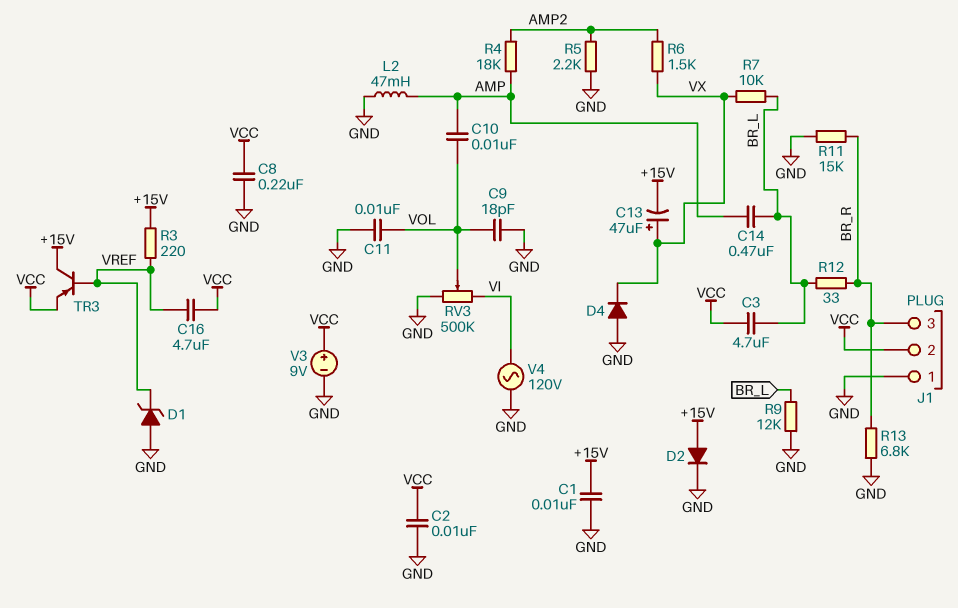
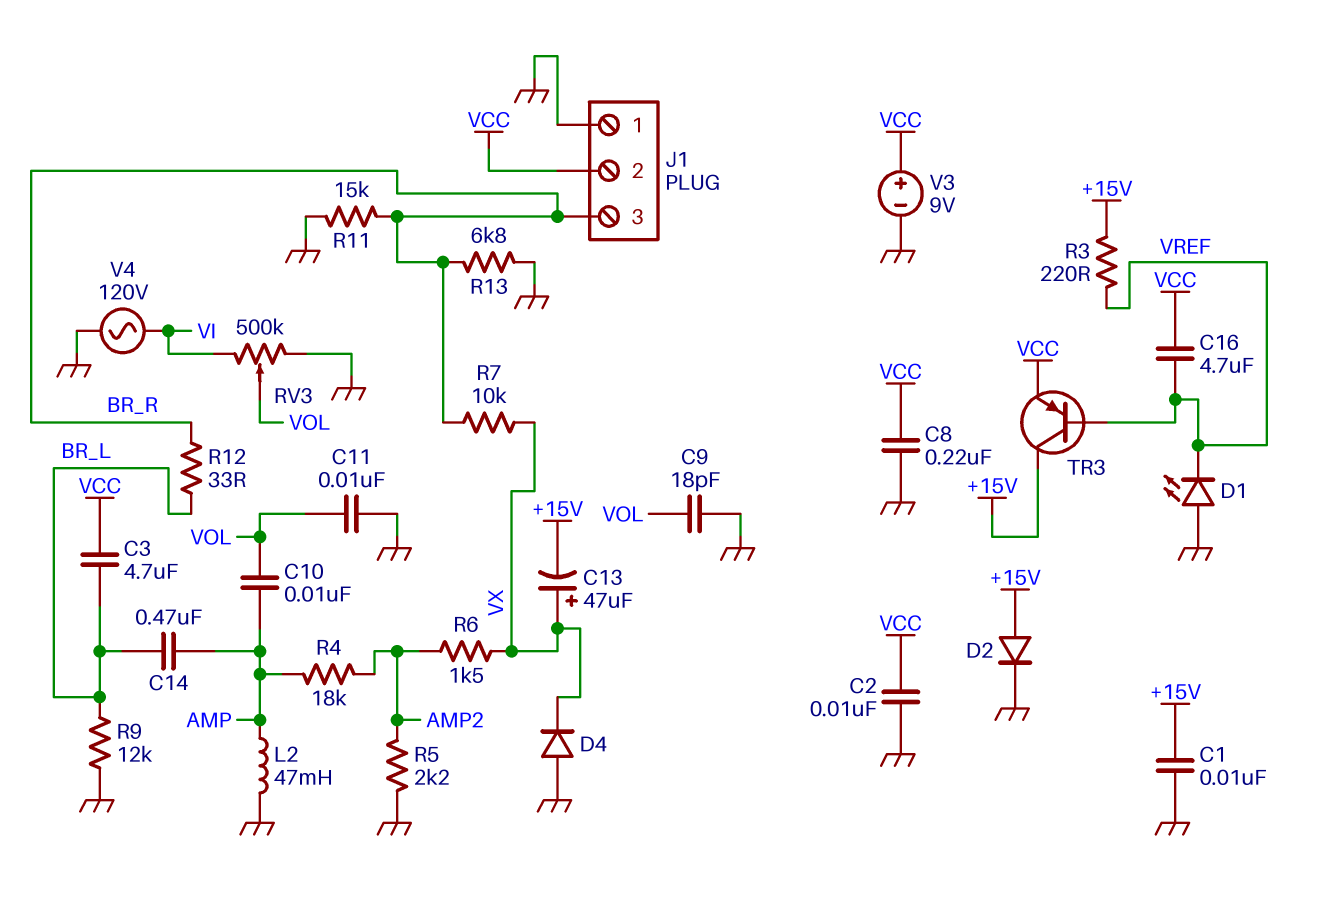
D1: zener (A GND, K VREF) -> LED (A GND, K VREF)
R7: 10k (BR_L, VX) -> 10k (BR_R, VX)

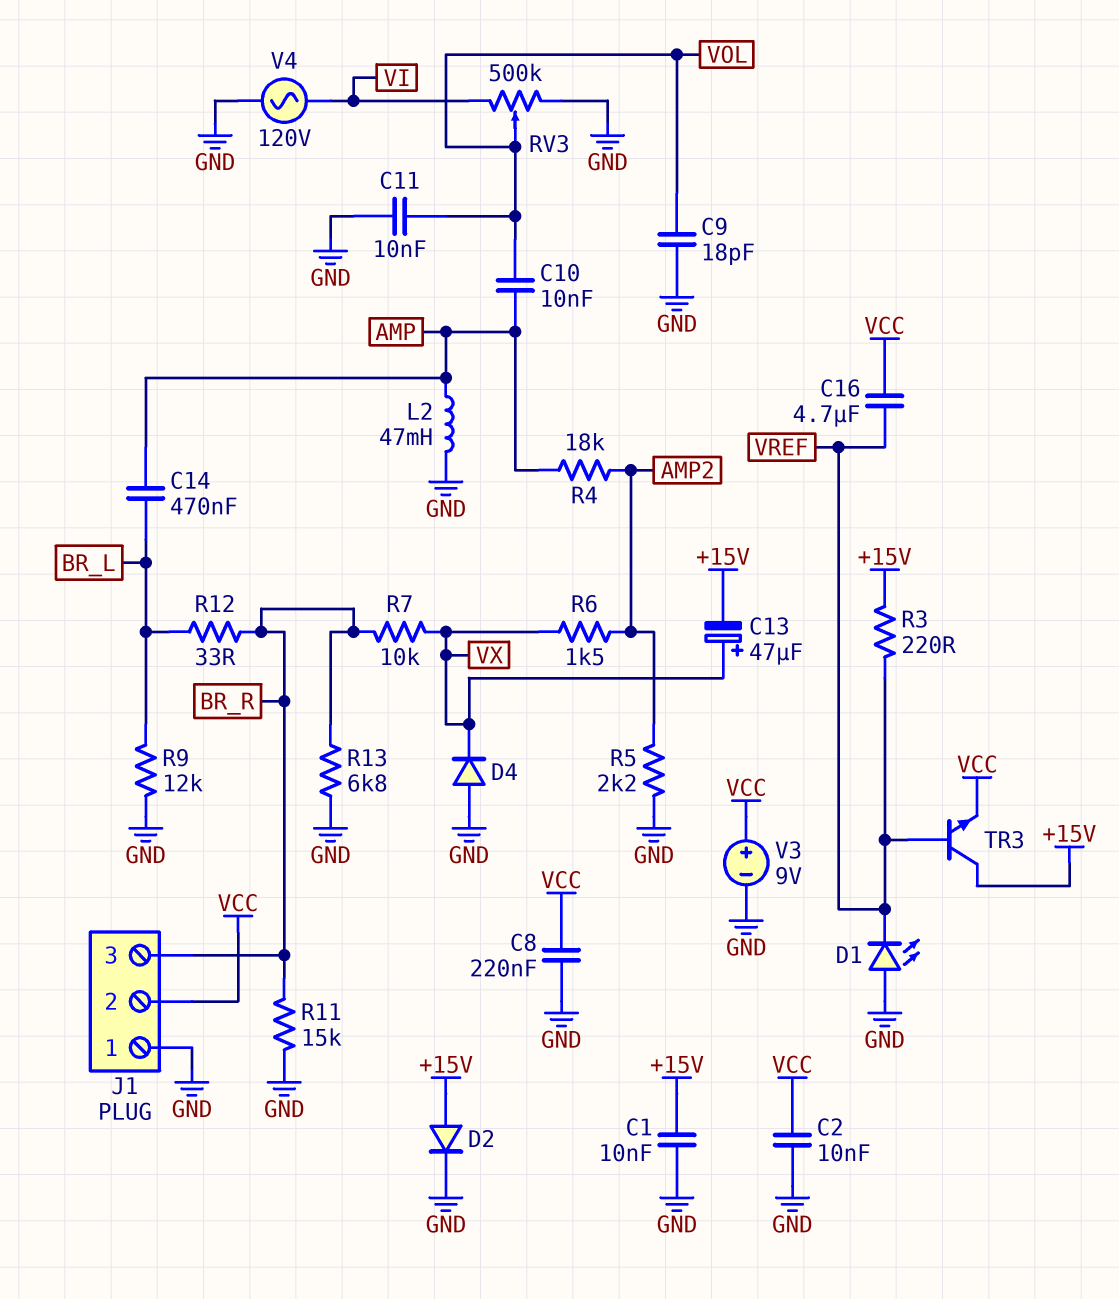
C3: 4.7uF (BR_L, VCC) -> none
TR3: PNP (B VREF, C +15V, E VCC) -> NPN (B VREF, C +15V, E VCC)

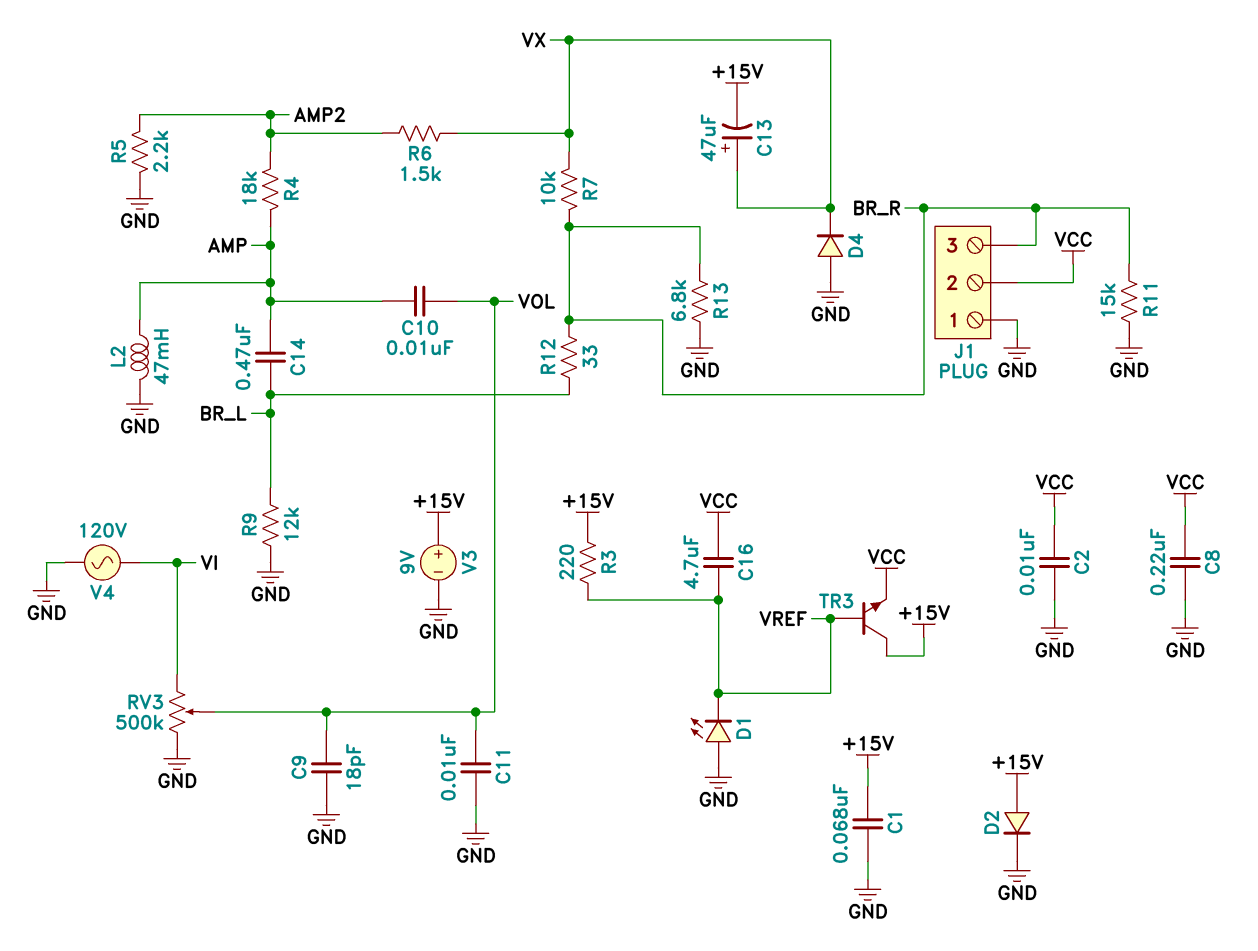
C1: 10nF (+15V, GND) -> 68nF (+15V, GND)
V3: 9V (plus VCC, minus GND) -> 9V (plus +15V, minus GND)

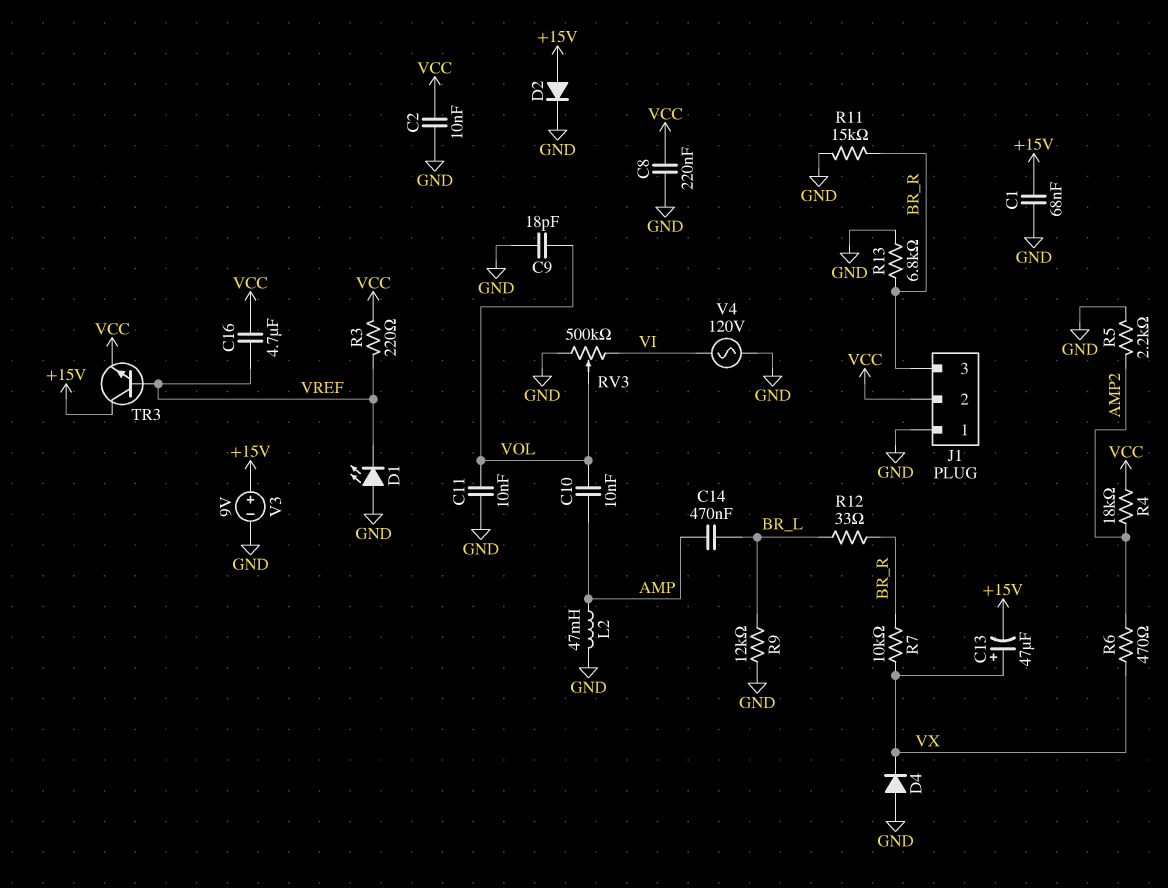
R3: 220 (+15V, VREF) -> 220 (VCC, VREF)
R4: 18k (AMP, AMP2) -> 18k (AMP2, VCC)
R6: 1.5k (AMP2, VX) -> 470 (AMP2, VX)

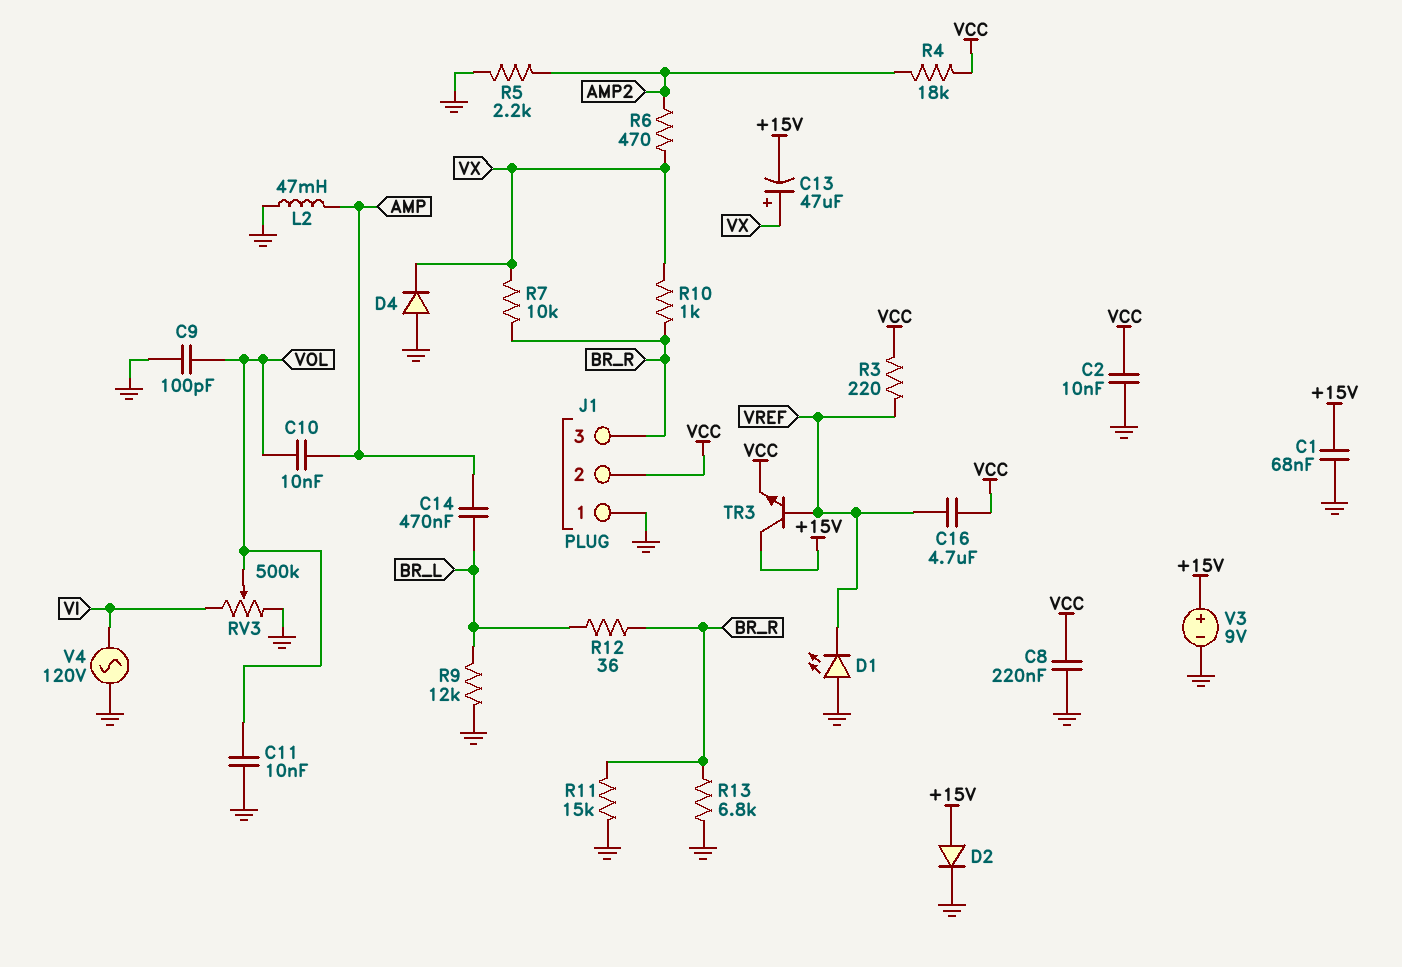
C9: 18pF (GND, VOL) -> 100pF (GND, VOL)
R10: none -> 1k (BR_R, VX)
R12: 33 (BR_L, BR_R) -> 36 (BR_L, BR_R)

